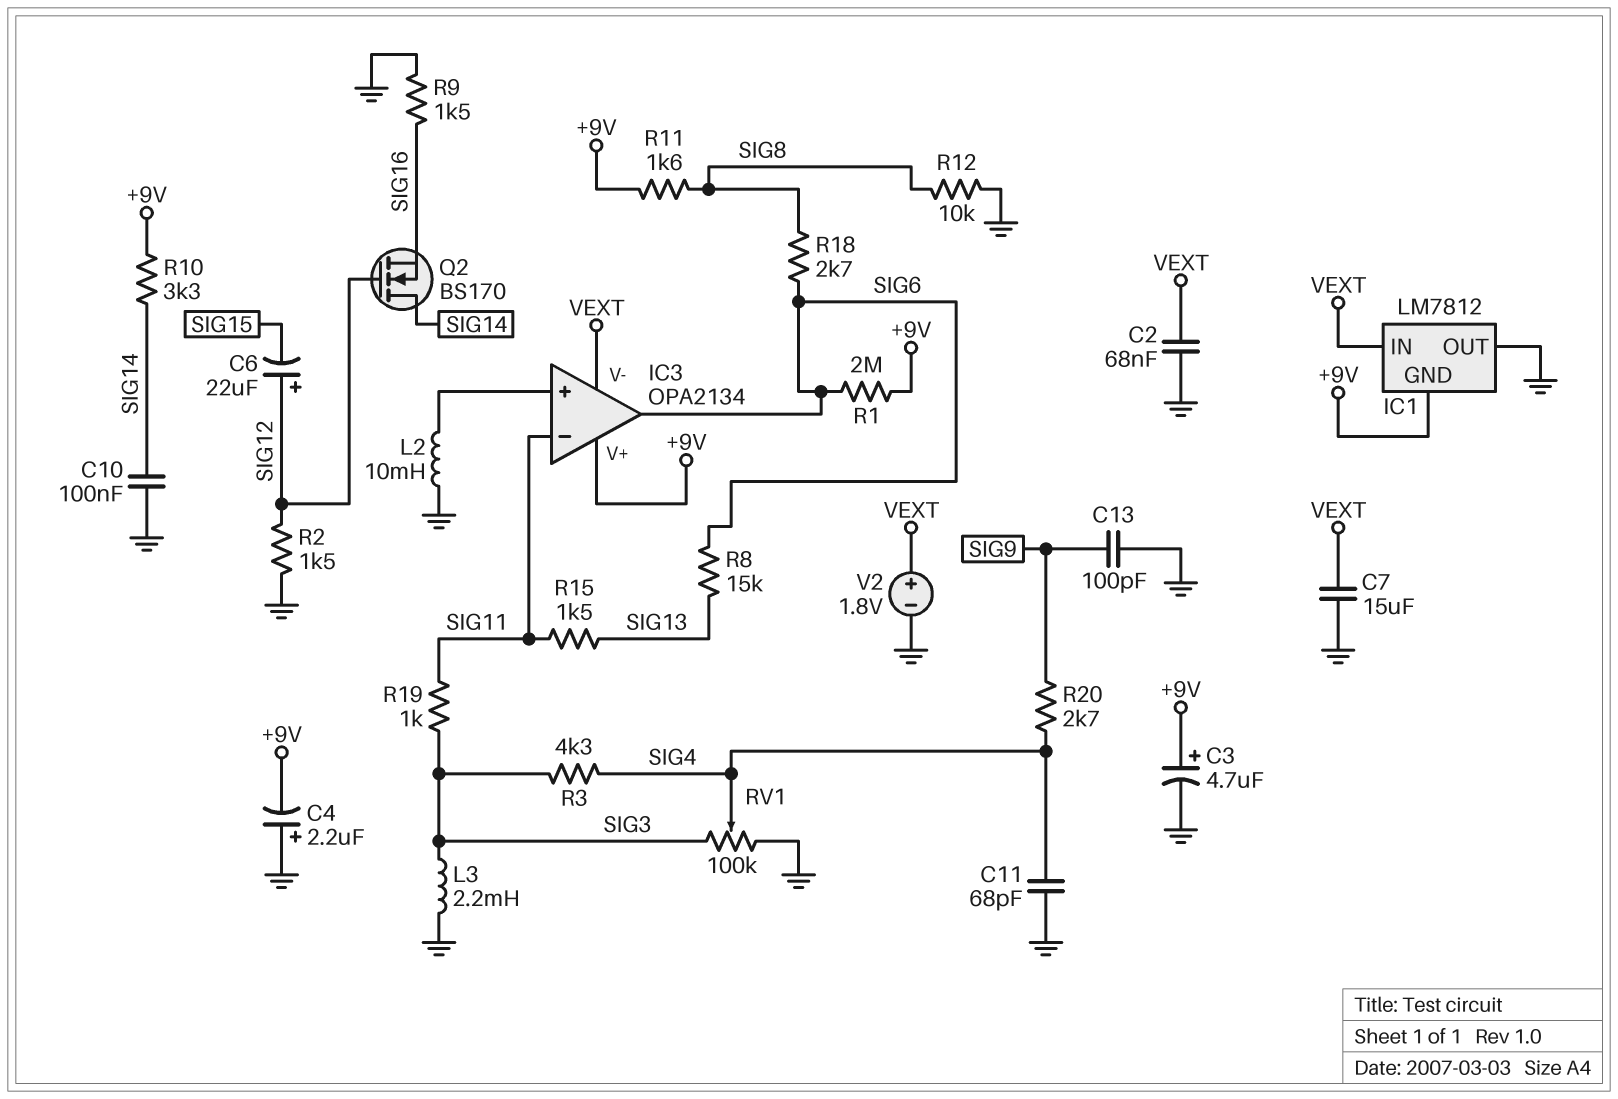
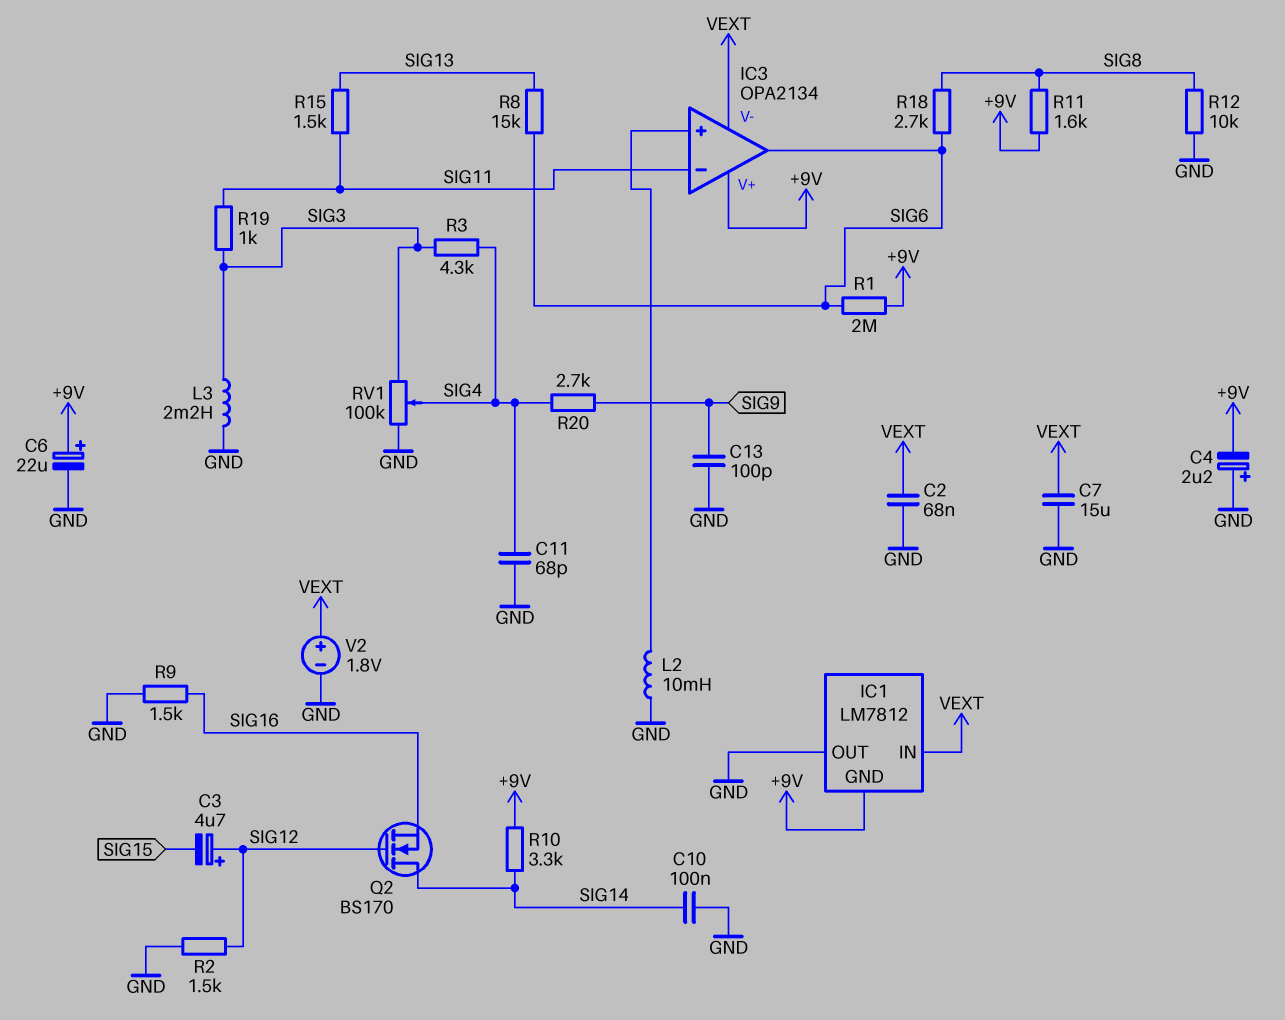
C3: 4.7uF (plus +9V, minus GND) -> 4.7uF (plus SIG12, minus SIG15)
C6: 22uF (plus SIG12, minus SIG15) -> 22uF (plus +9V, minus GND)

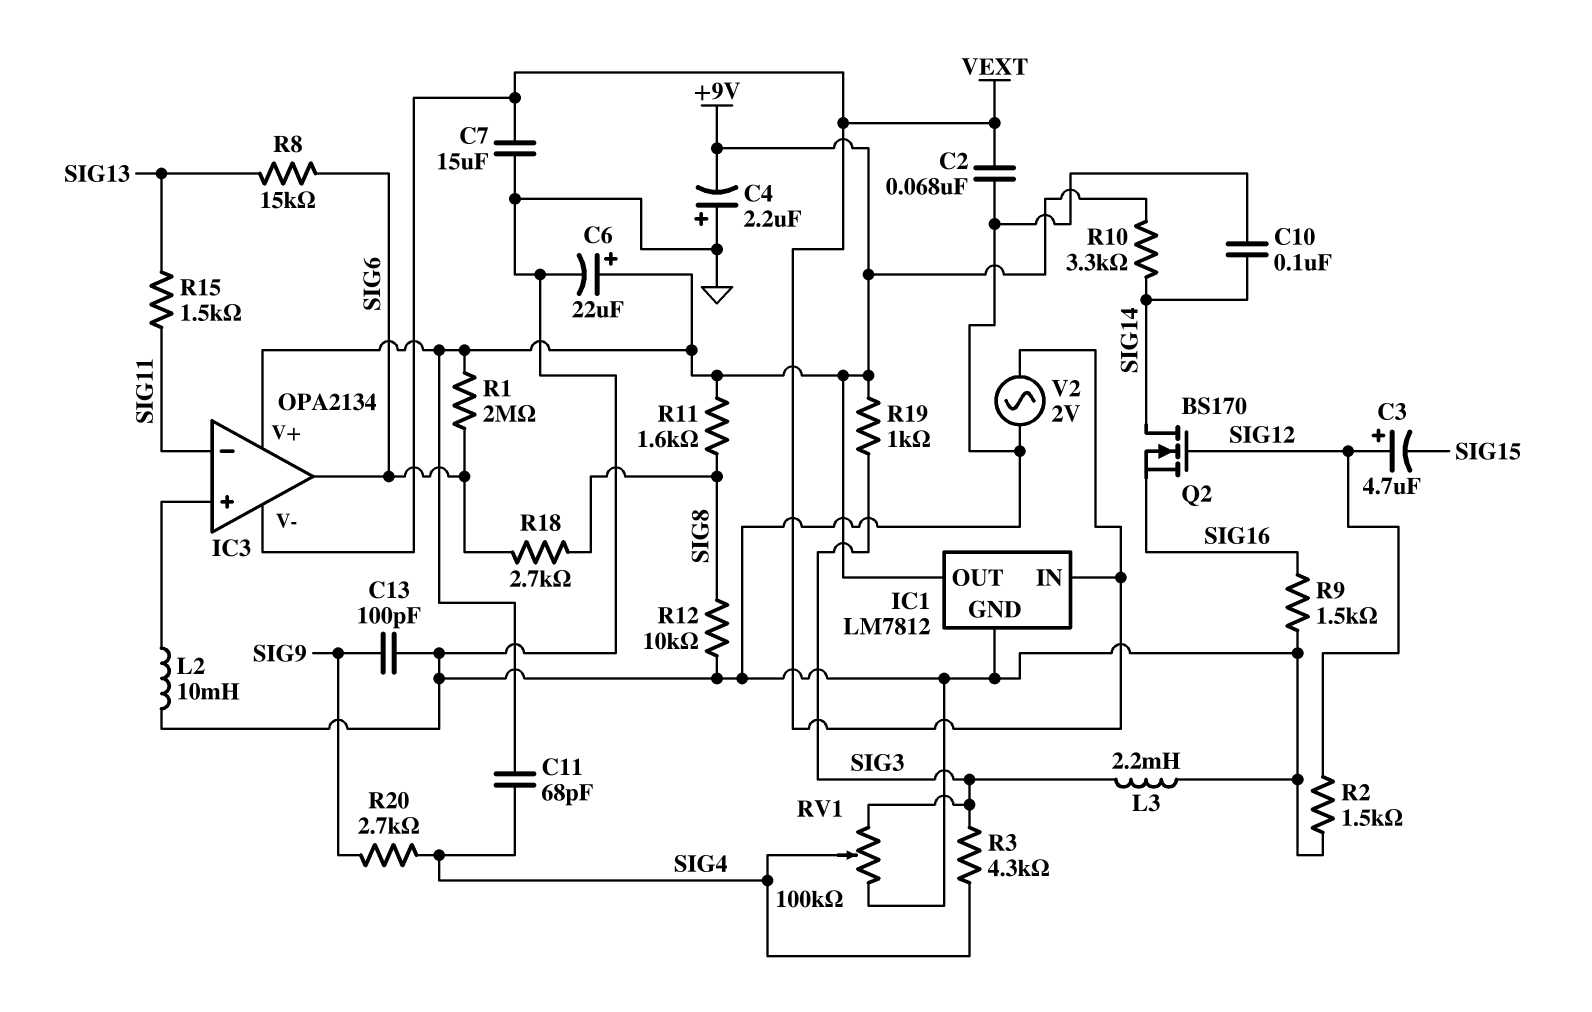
C11: 68pF (GND, SIG4) -> 68pF (+9V, SIG4)
IC1 pin GND: +9V -> GND
IC1 pin OUT: GND -> +9V
R19: 1k (SIG3, SIG11) -> 1k (+9V, SIG3)
V2: 1.8V (plus VEXT, minus GND) -> AC 2V (GND, VEXT)

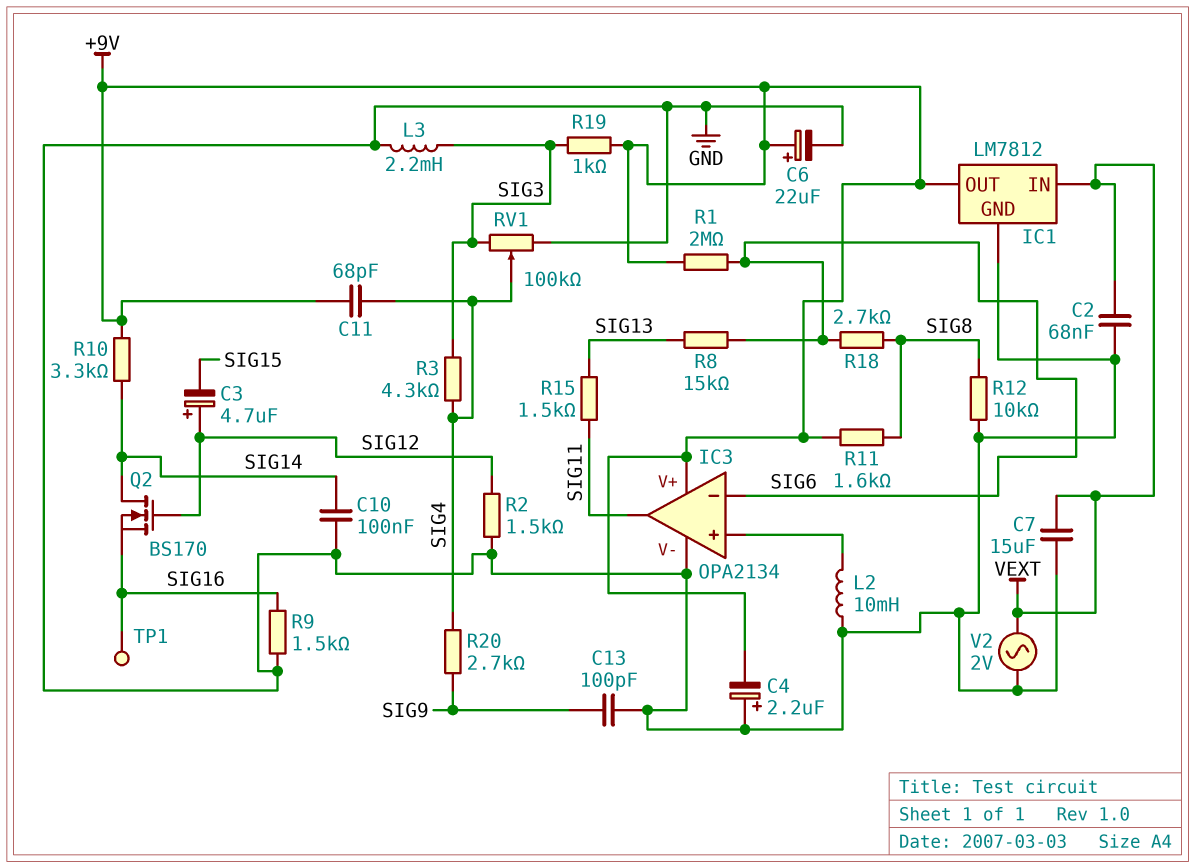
IC3 pin V-: VEXT -> GND
IC3 pin in-: SIG11 -> SIG6
IC3 pin out: SIG6 -> SIG11
TP1: none -> test point (SIG16)

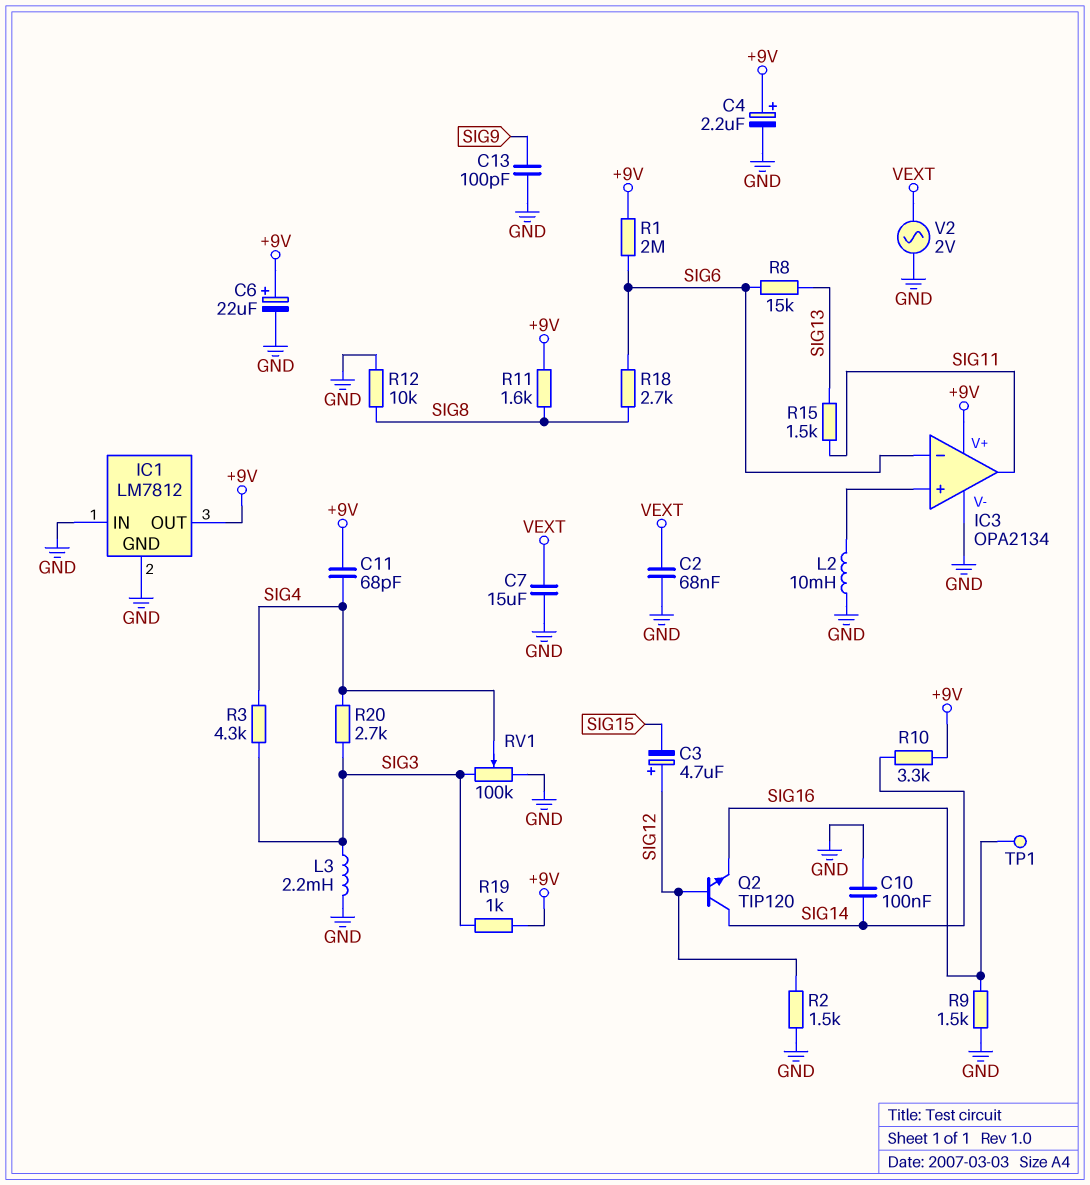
C4: 2.2uF (plus GND, minus +9V) -> 2.2uF (plus +9V, minus GND)
IC1 pin IN: VEXT -> GND
Q2: NMOS BS170 (G SIG12, D SIG14, S SIG16) -> NPN TIP120 (B SIG12, C SIG14, E SIG16)
R20: 2.7k (SIG4, SIG9) -> 2.7k (SIG3, SIG4)

